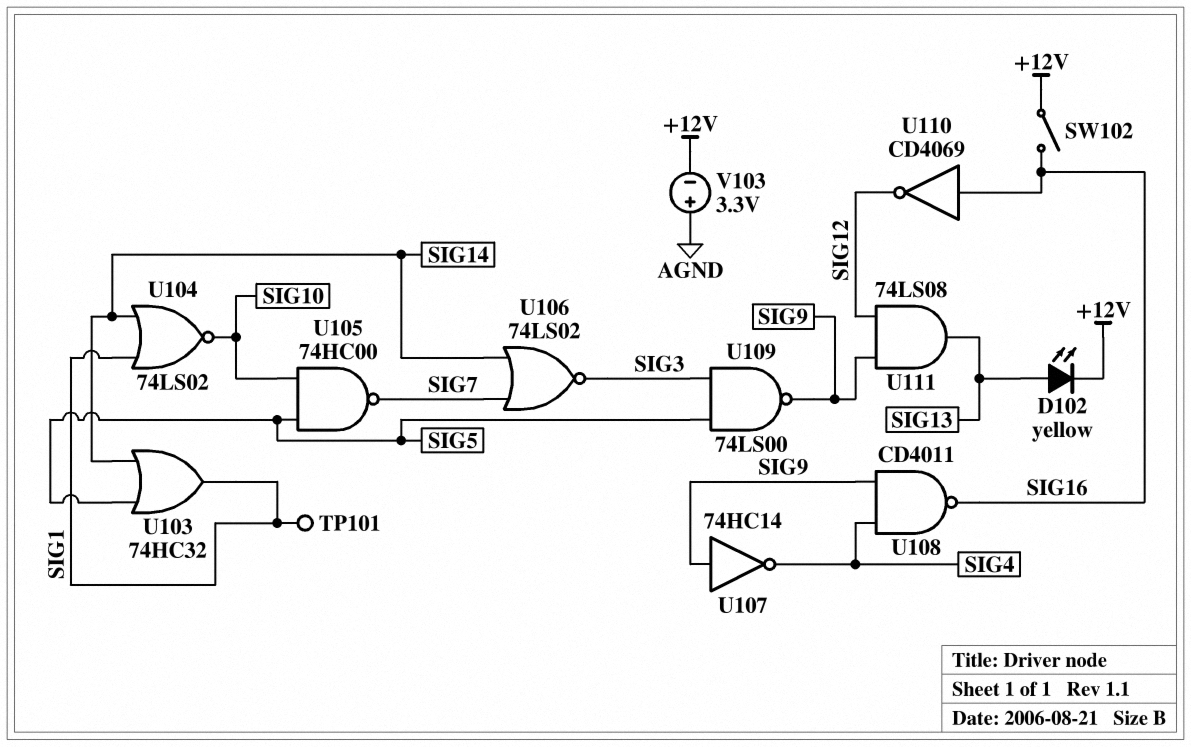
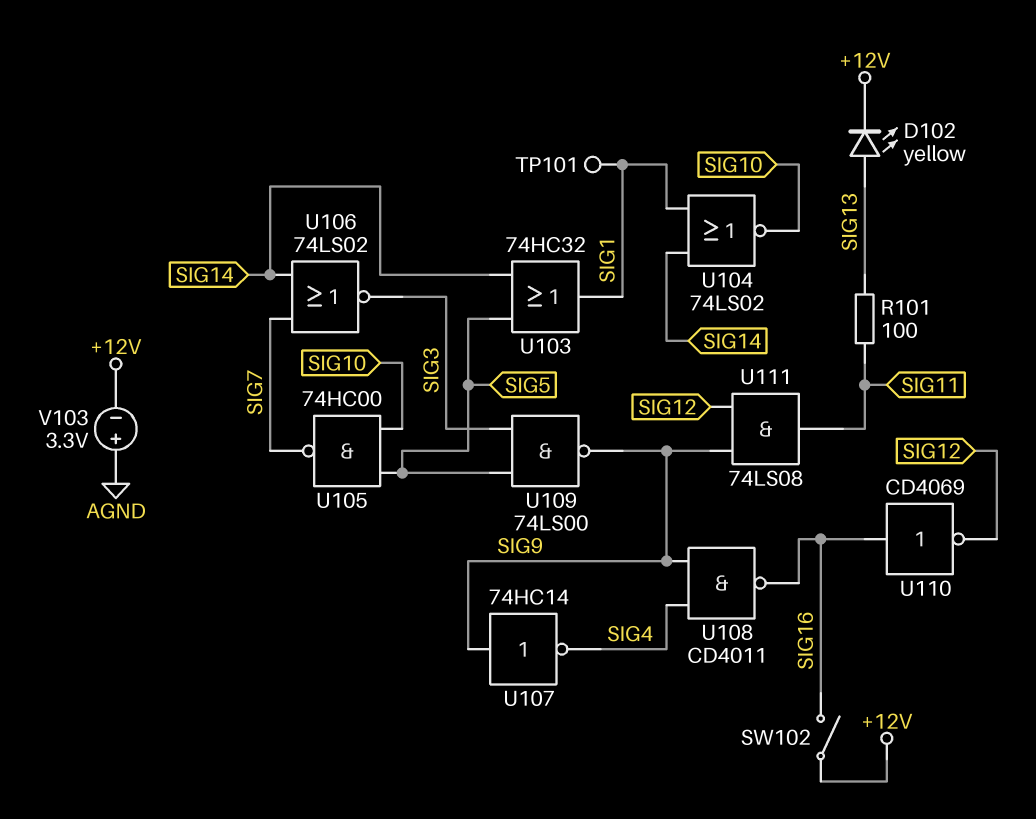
R101: none -> 100 (SIG11, SIG13)
U111: AND 74LS08 (in SIG9, in SIG12, out SIG13) -> AND 74LS08 (in SIG9, in SIG12, out SIG11)

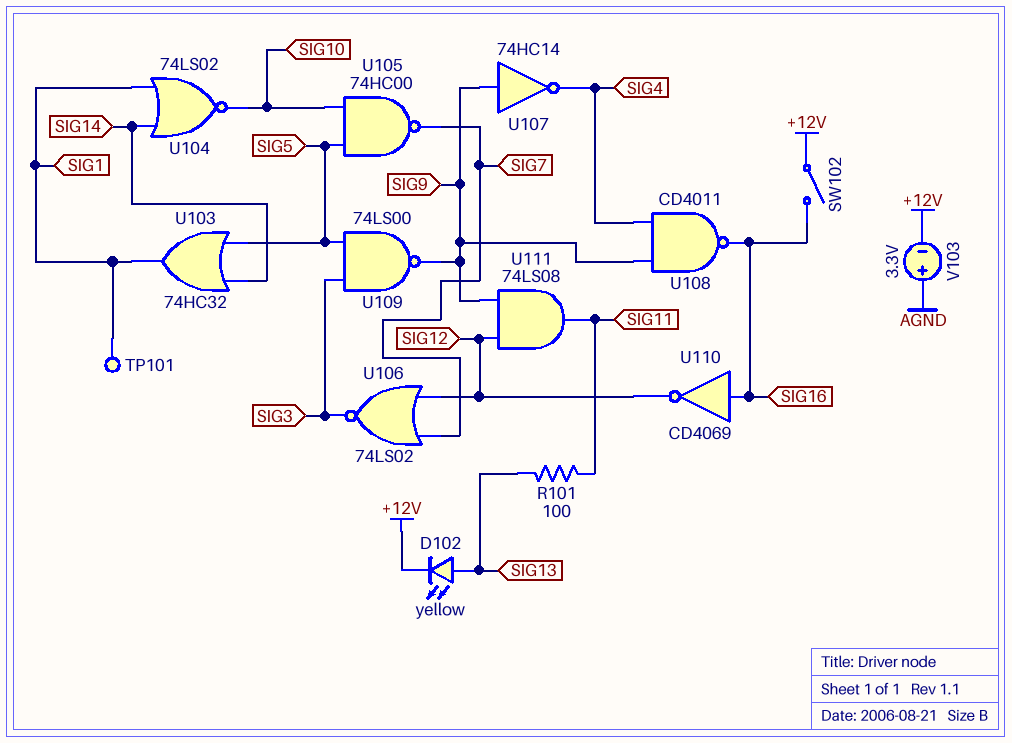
U106: NOR 74LS02 (in SIG7, in SIG14, out SIG3) -> NOR 74LS02 (in SIG7, in SIG12, out SIG3)

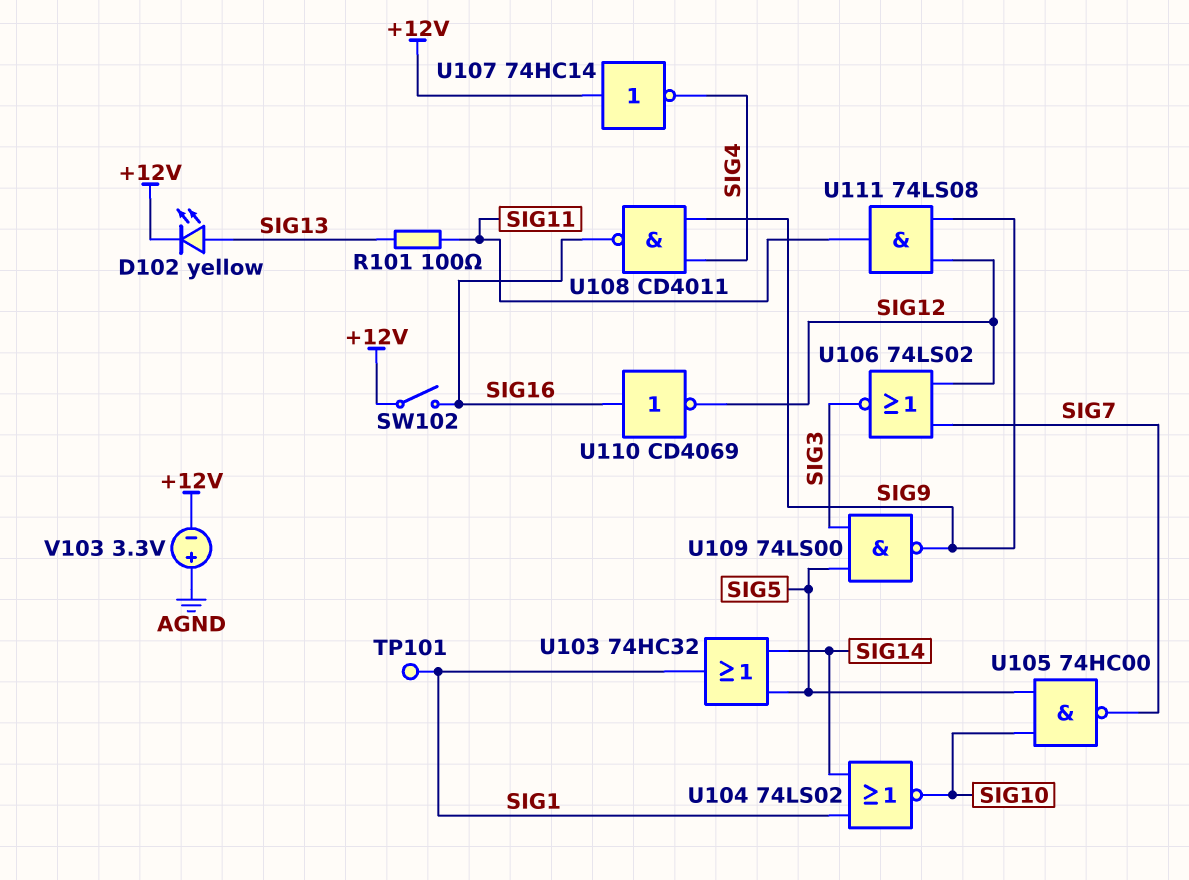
U107: NOT 74HC14 (in SIG9, out SIG4) -> NOT 74HC14 (in +12V, out SIG4)

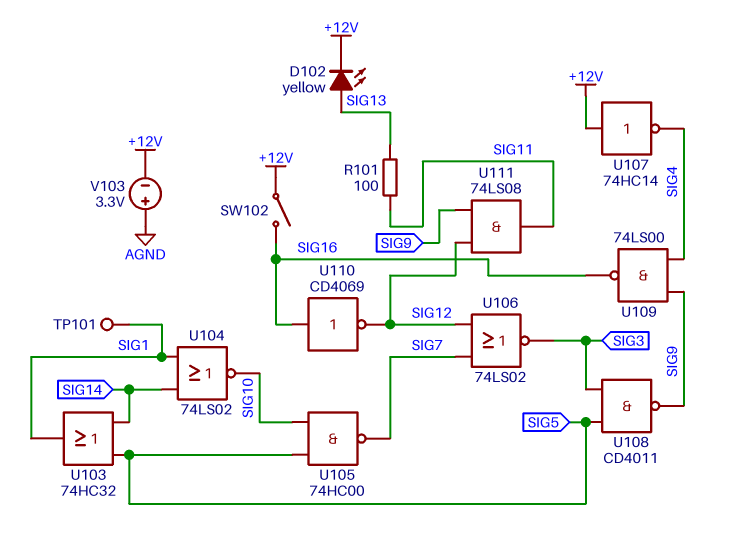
U108: NAND CD4011 (in SIG4, in SIG9, out SIG16) -> NAND CD4011 (in SIG3, in SIG5, out SIG9)
U109: NAND 74LS00 (in SIG3, in SIG5, out SIG9) -> NAND 74LS00 (in SIG4, in SIG9, out SIG16)

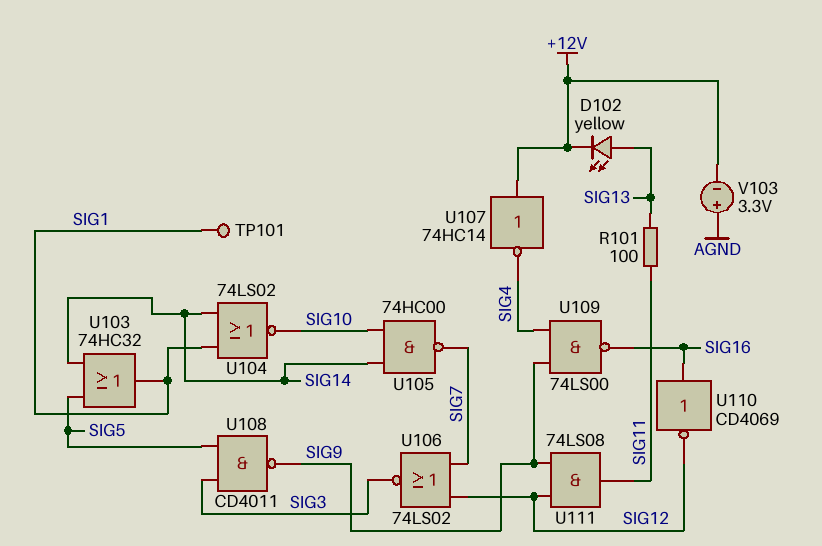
SW102: switch (+12V, SIG16) -> none
U105: NAND 74HC00 (in SIG5, in SIG10, out SIG7) -> NAND 74HC00 (in SIG10, in SIG14, out SIG7)

